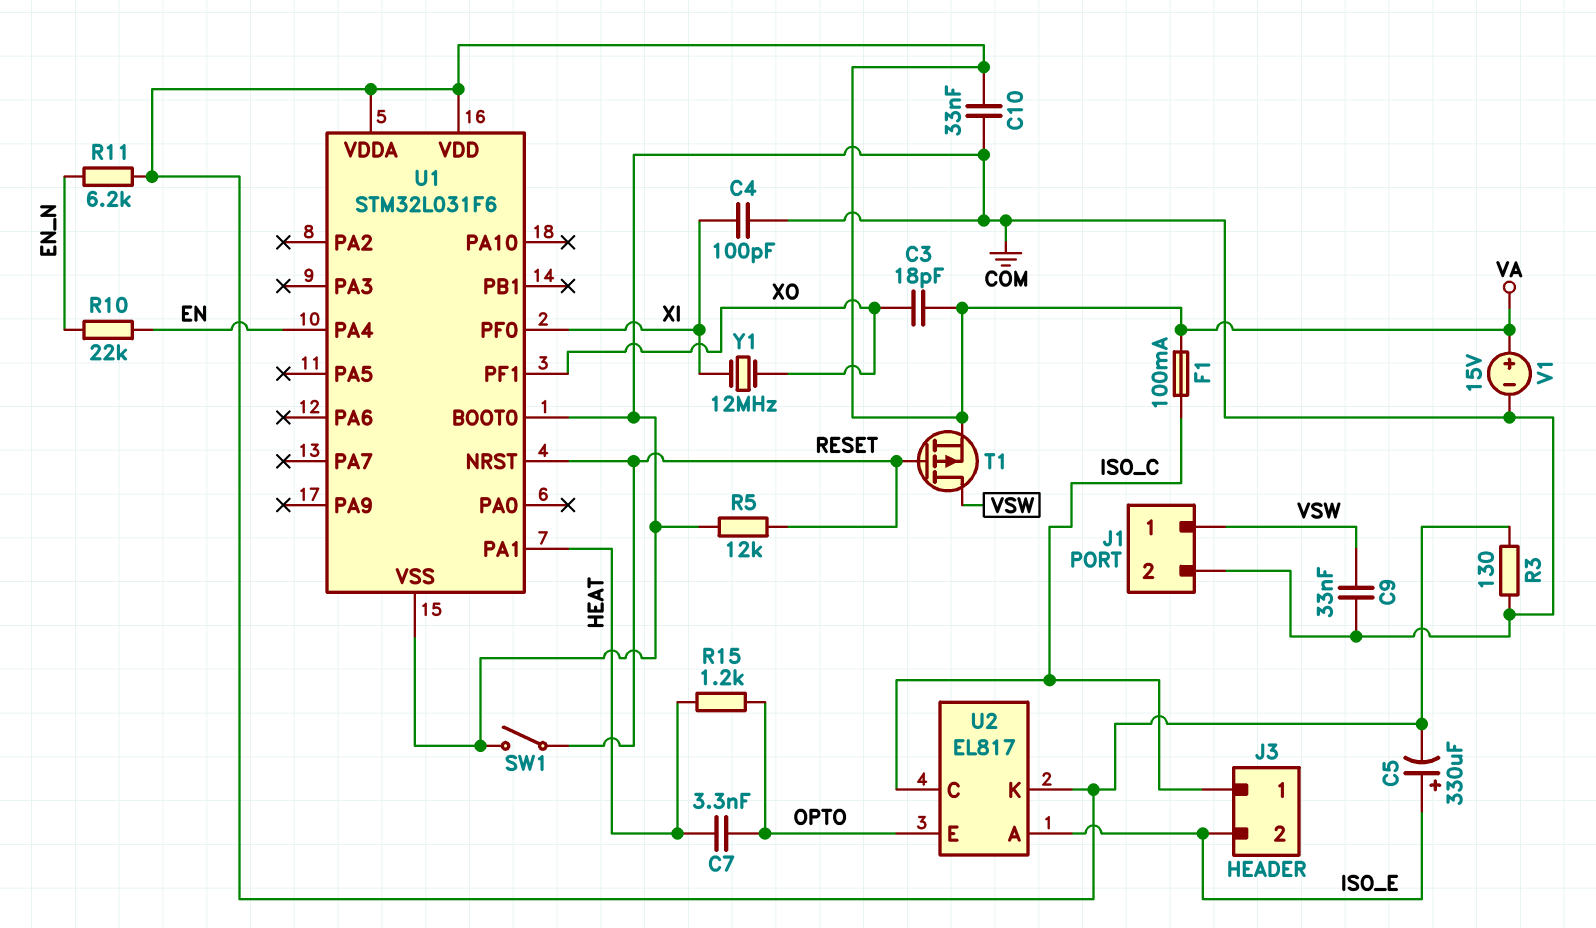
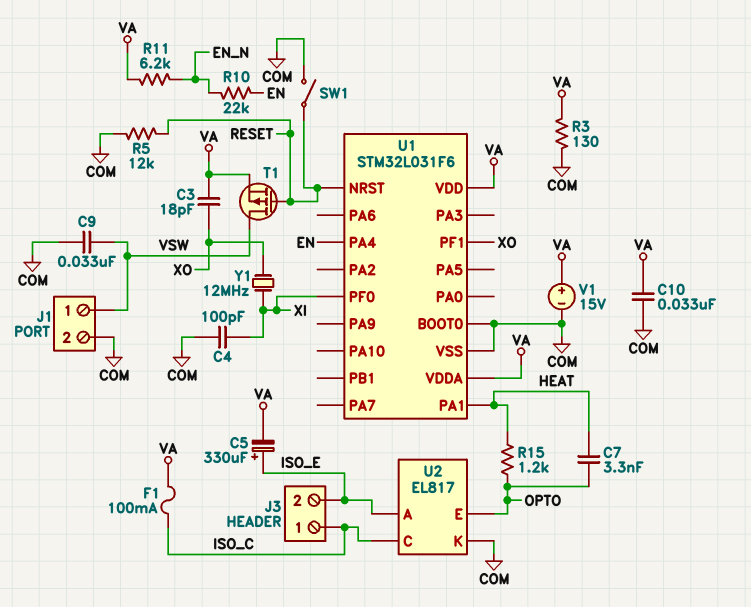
U2 pin K: VA -> COM

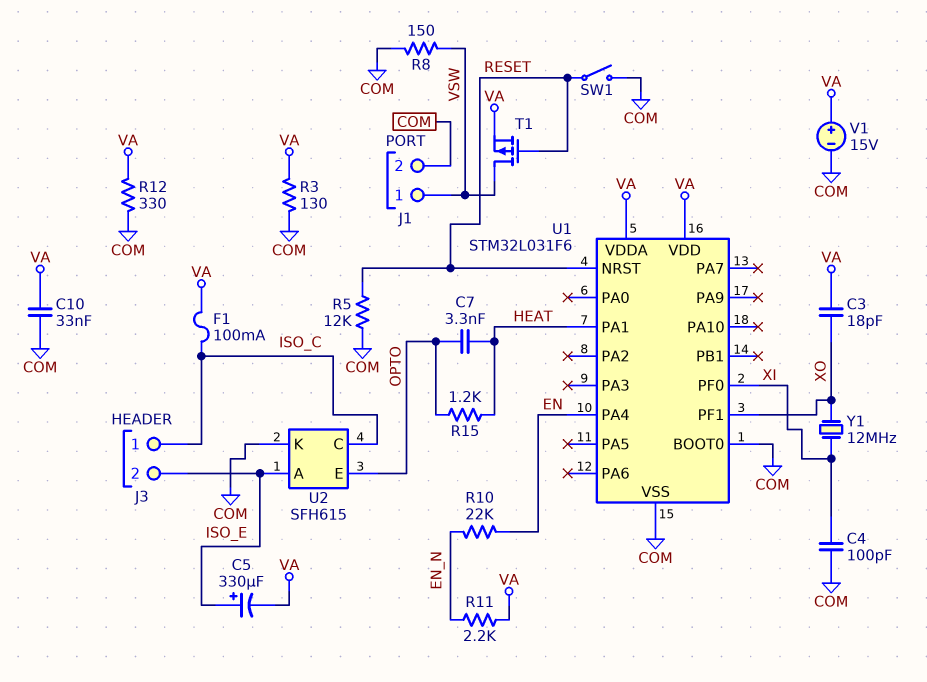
C9: 33nF (COM, VSW) -> none
R8: none -> 150 (COM, VSW)
R11: 6.2k (EN_N, VA) -> 2.2k (EN_N, VA)
R12: none -> 330 (COM, VA)
U2: EL817 -> SFH615

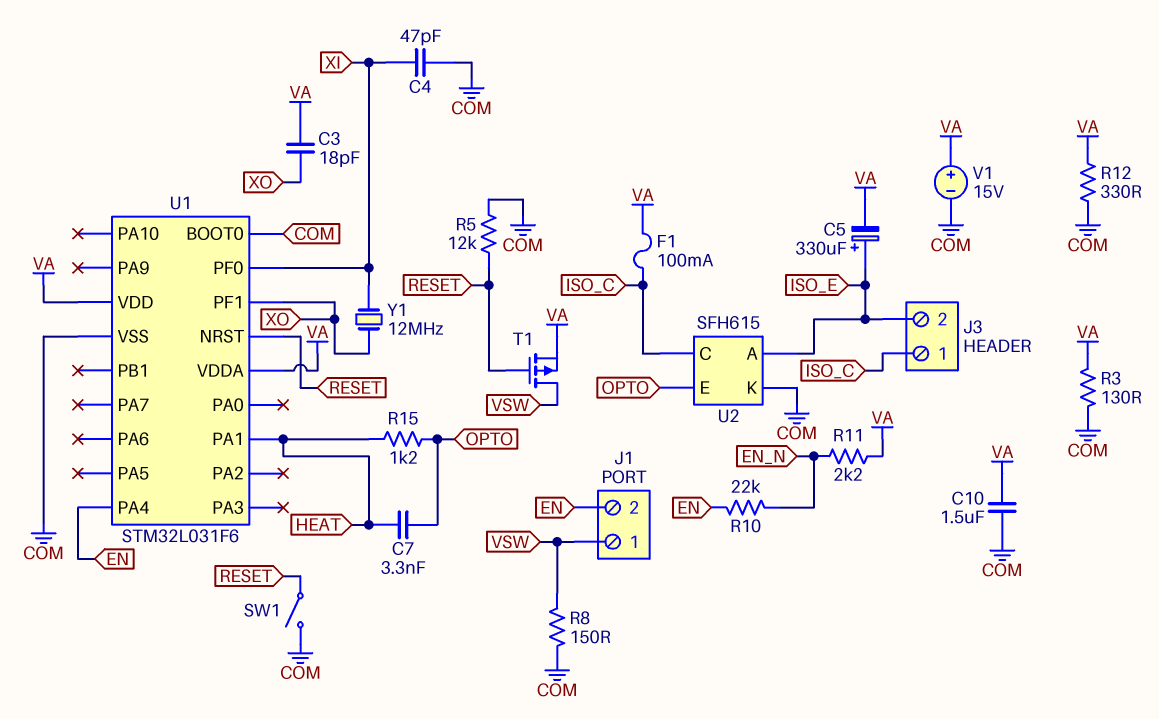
C4: 100pF (COM, XI) -> 47pF (COM, XI)
C10: 33nF (COM, VA) -> 1.5uF (COM, VA)
J1 pin 2: COM -> EN

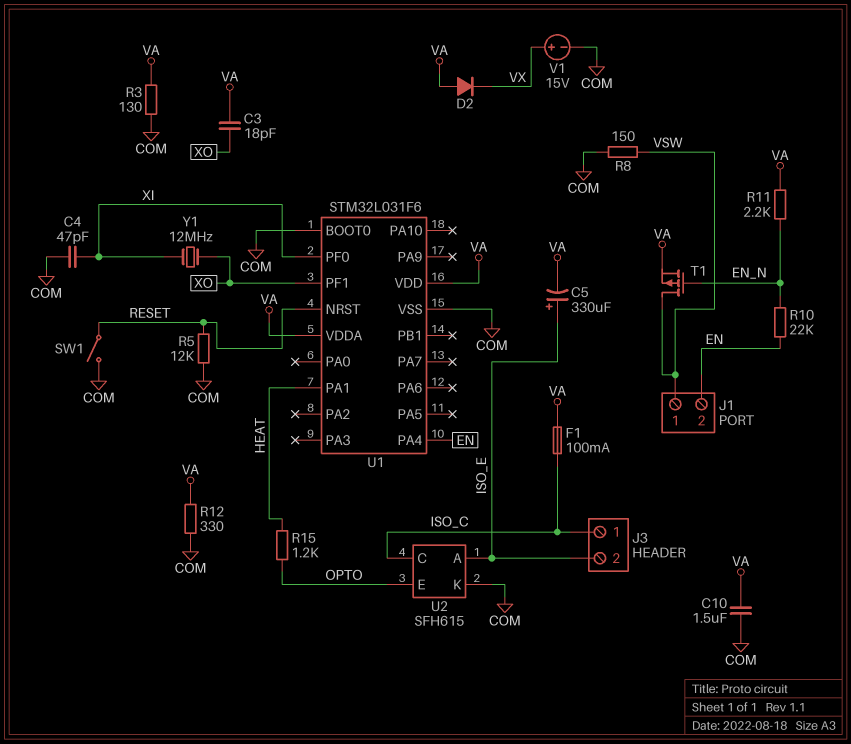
C7: 3.3nF (HEAT, OPTO) -> none
D2: none -> diode (A VA, K VX)
T1: PMOS (G RESET, D VSW, S VA) -> PMOS (G EN_N, D VSW, S VA)
V1: 15V (plus VA, minus COM) -> 15V (plus VX, minus COM)

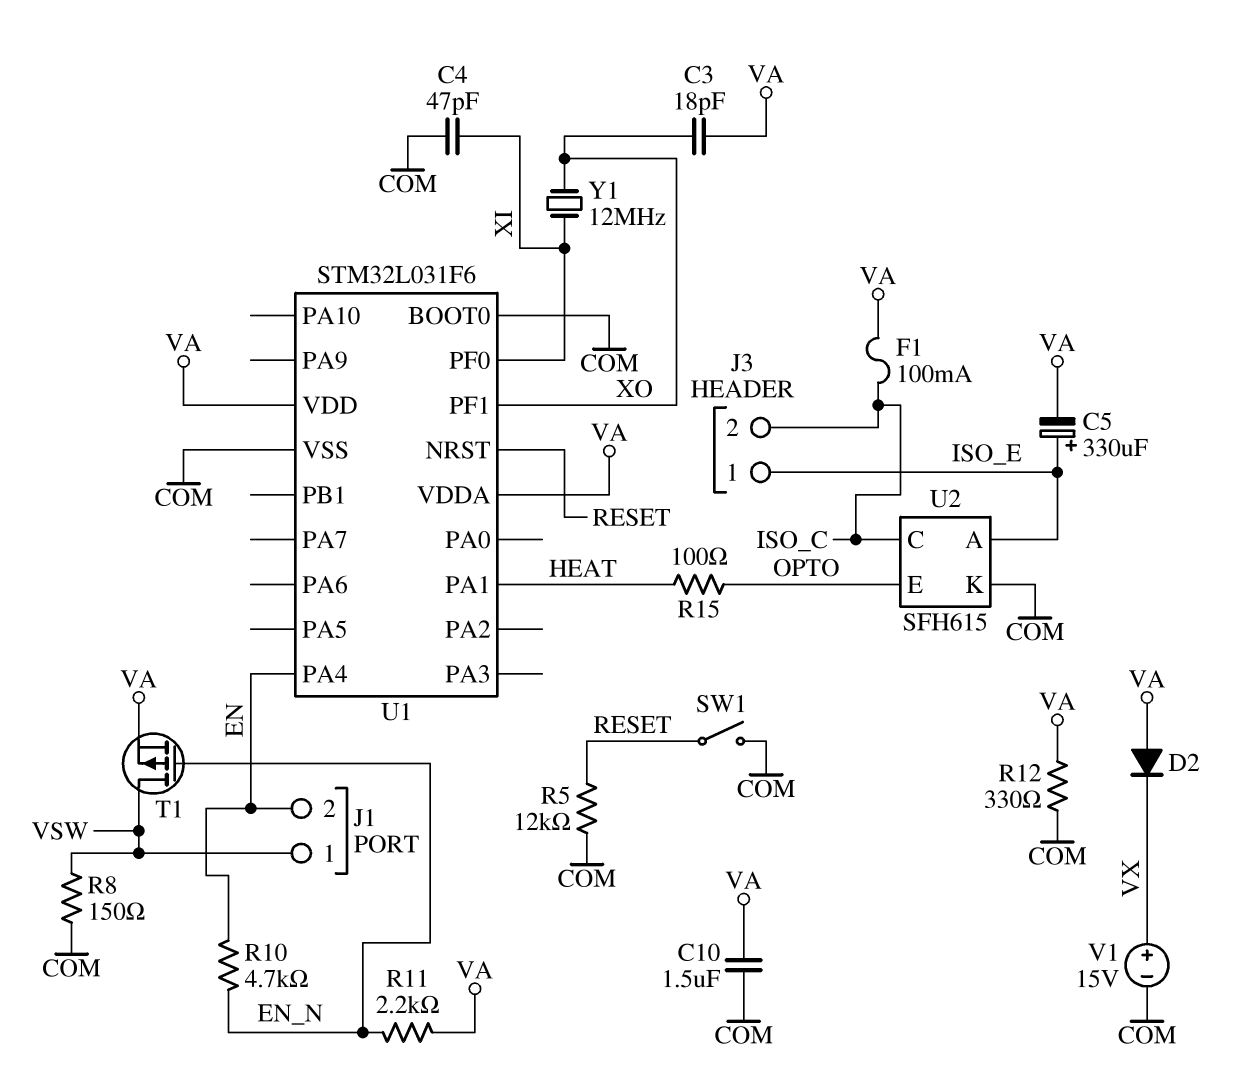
J3 pin 1: ISO_C -> ISO_E
J3 pin 2: ISO_E -> ISO_C
R3: 130 (COM, VA) -> none
R10: 22k (EN, EN_N) -> 4.7k (EN, EN_N)
R15: 1.2k (HEAT, OPTO) -> 100 (HEAT, OPTO)

